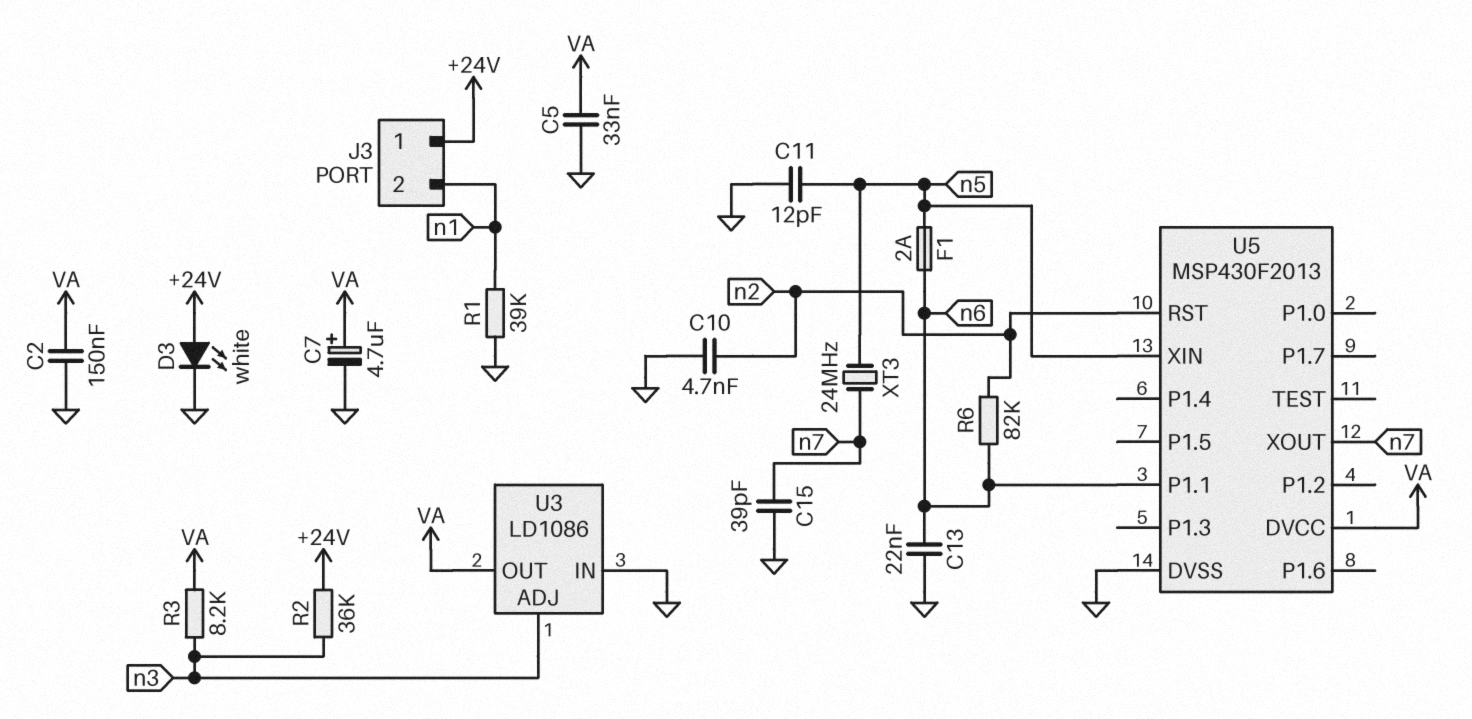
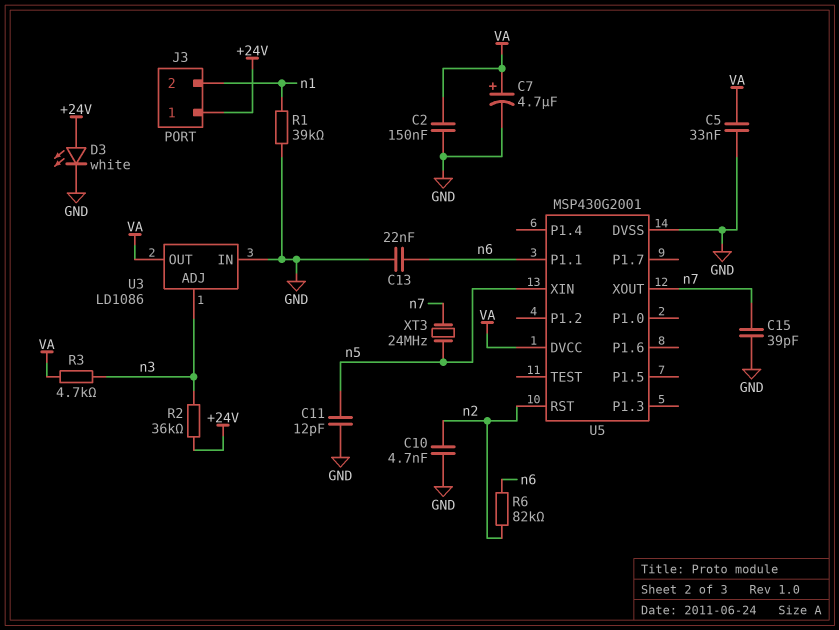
F1: 2A (n5, n6) -> none
R3: 8.2k (VA, n3) -> 4.7k (VA, n3)
U5: MSP430F2013 -> MSP430G2001

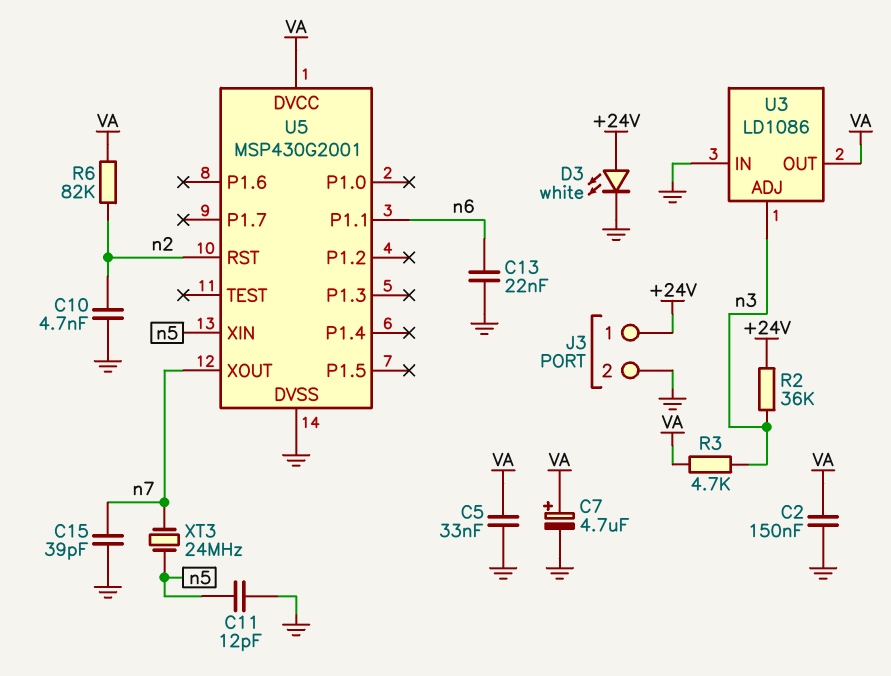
J3 pin 2: n1 -> GND
R1: 39k (GND, n1) -> none
R6: 82k (n2, n6) -> 82k (VA, n2)

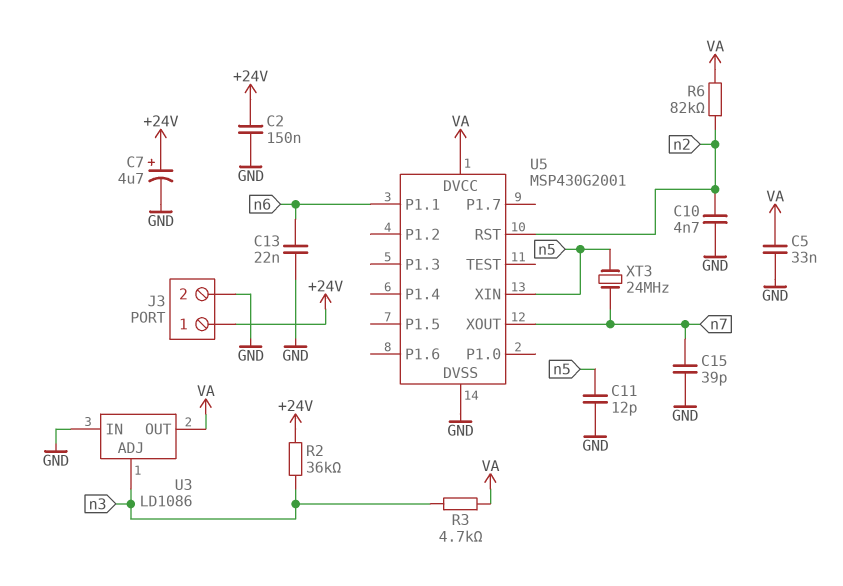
C2: 150nF (GND, VA) -> 150nF (+24V, GND)
C7: 4.7uF (plus VA, minus GND) -> 4.7uF (plus +24V, minus GND)
D3: LED white (A +24V, K GND) -> none

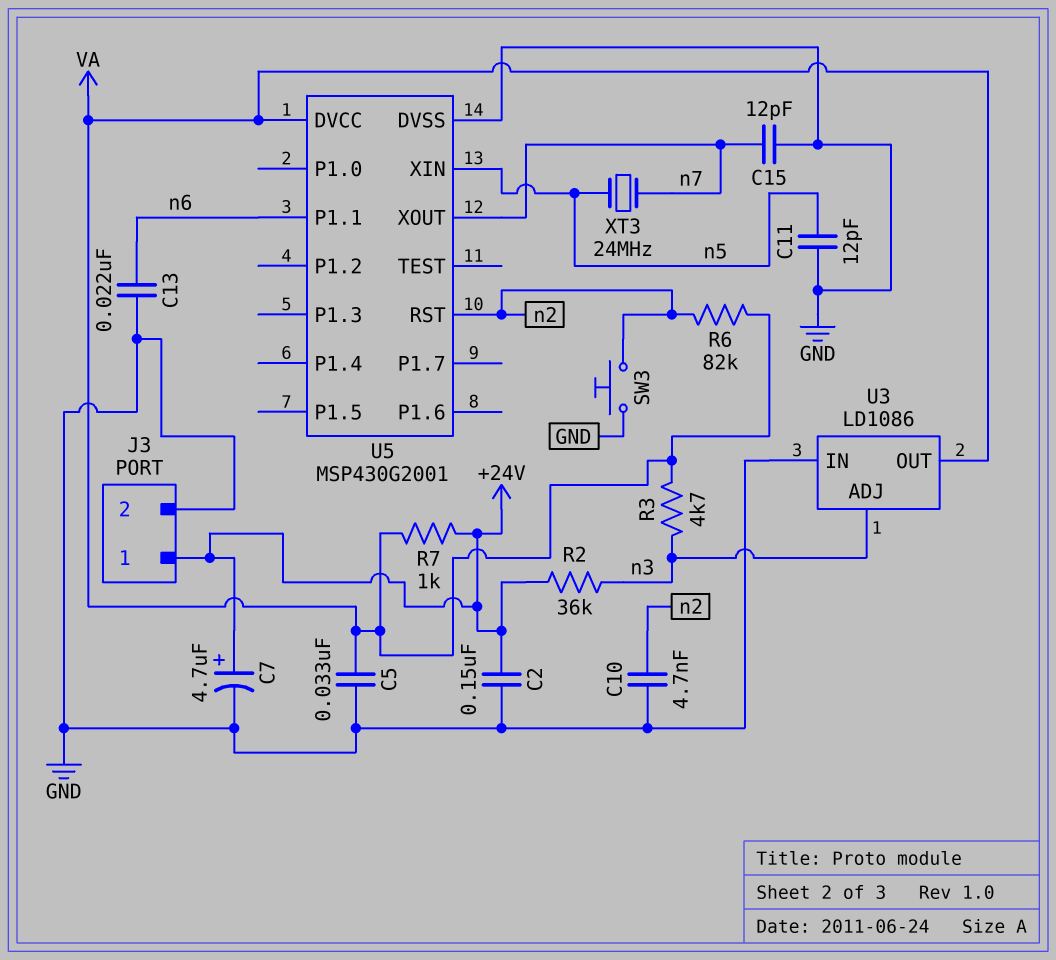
C15: 39pF (GND, n7) -> 12pF (GND, n7)
R7: none -> 1k (+24V, VA)
SW3: none -> button (GND, n2)

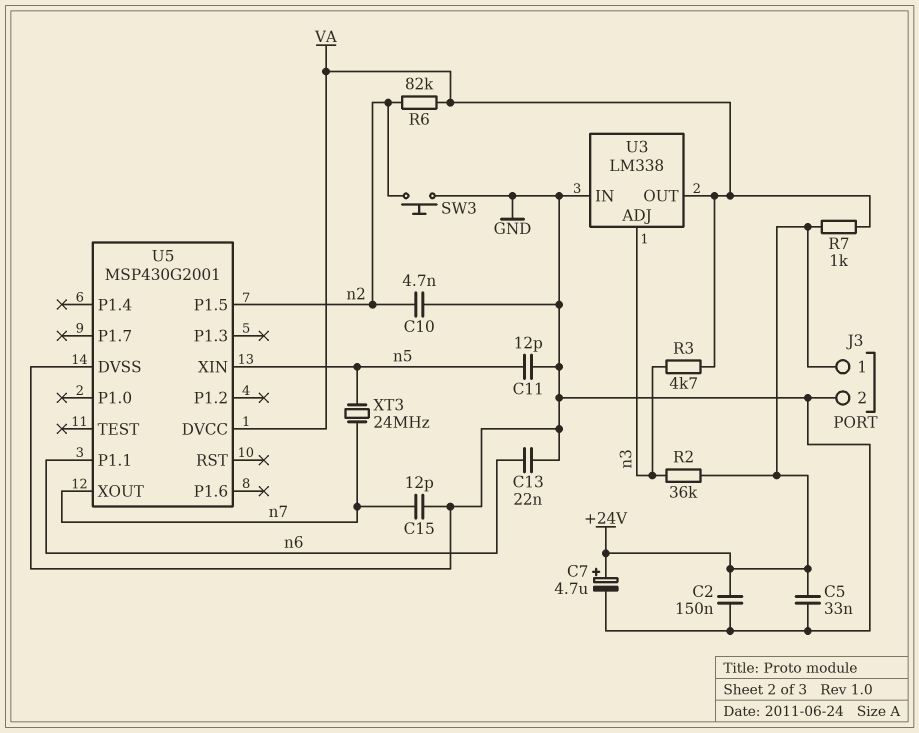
C5: 33nF (GND, VA) -> 33nF (+24V, GND)
U3: LD1086 -> LM338
U5 pin P1.5: none -> n2
U5 pin RST: n2 -> none

